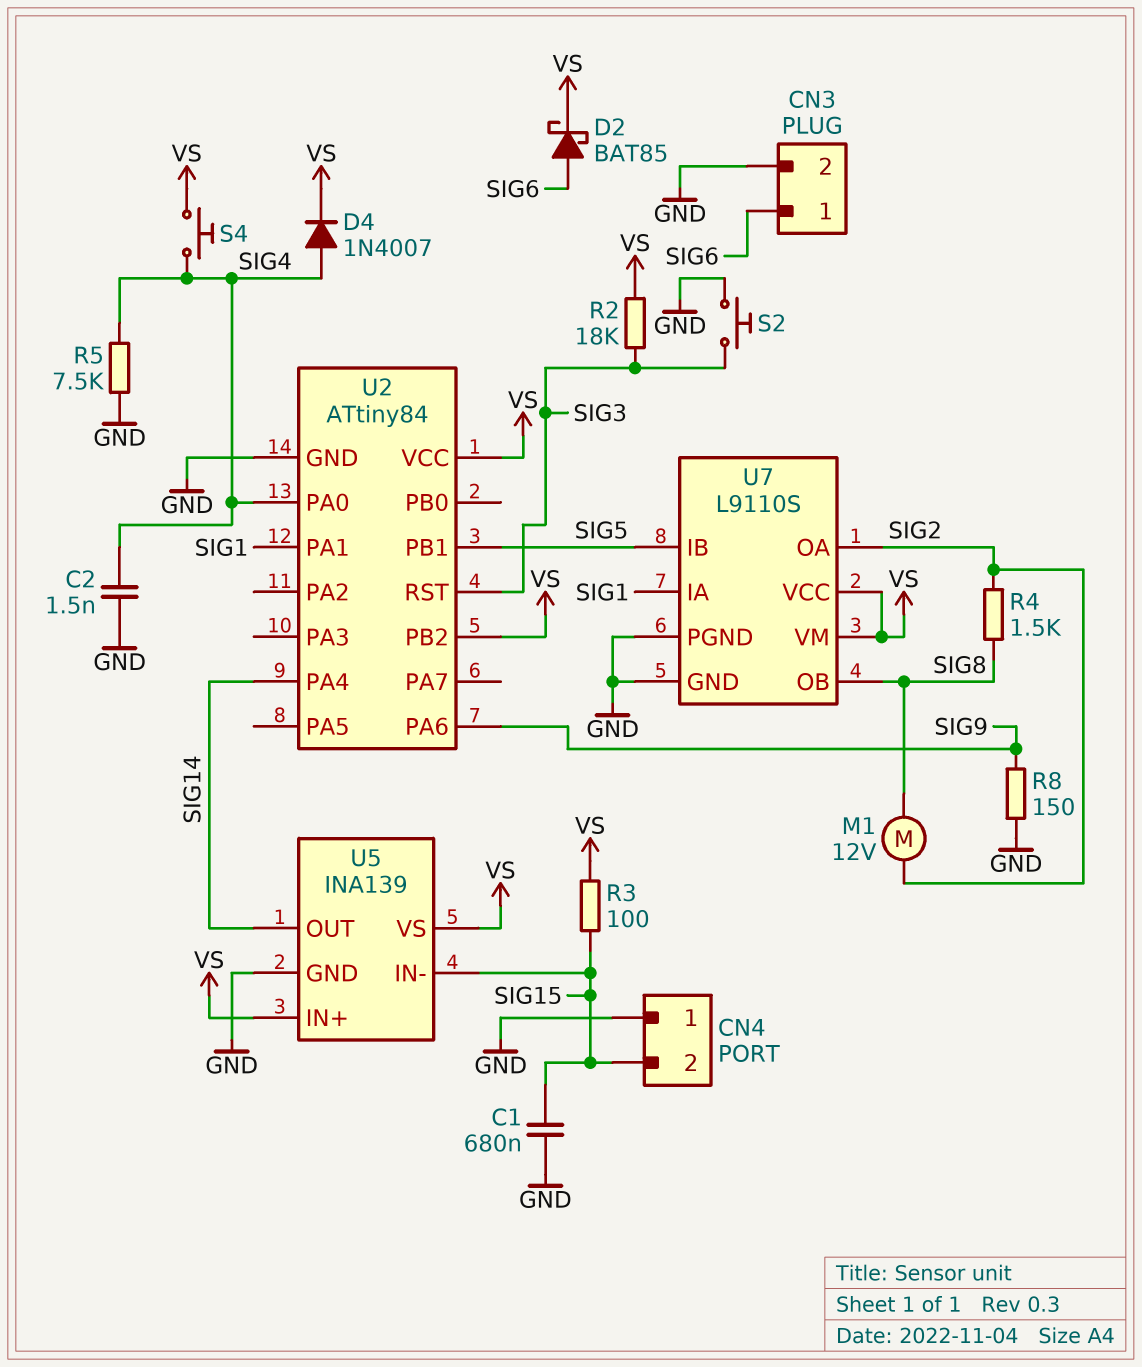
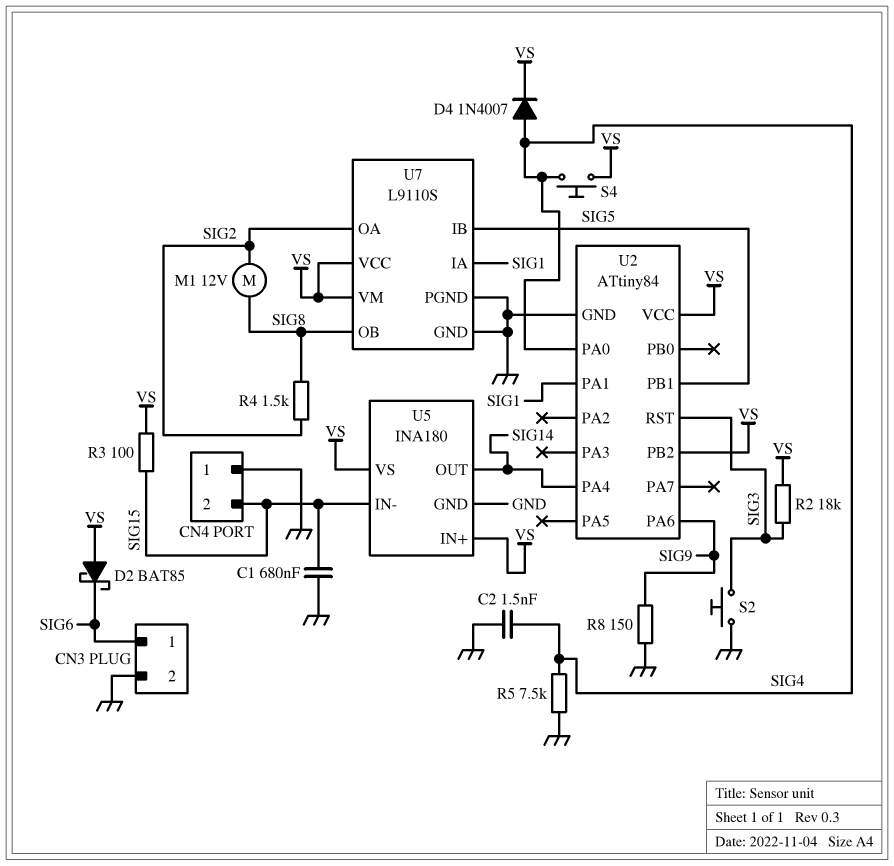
D2: schottky BAT85 (A SIG6, K VS) -> schottky BAT85 (A VS, K SIG6)
U5: INA139 -> INA180

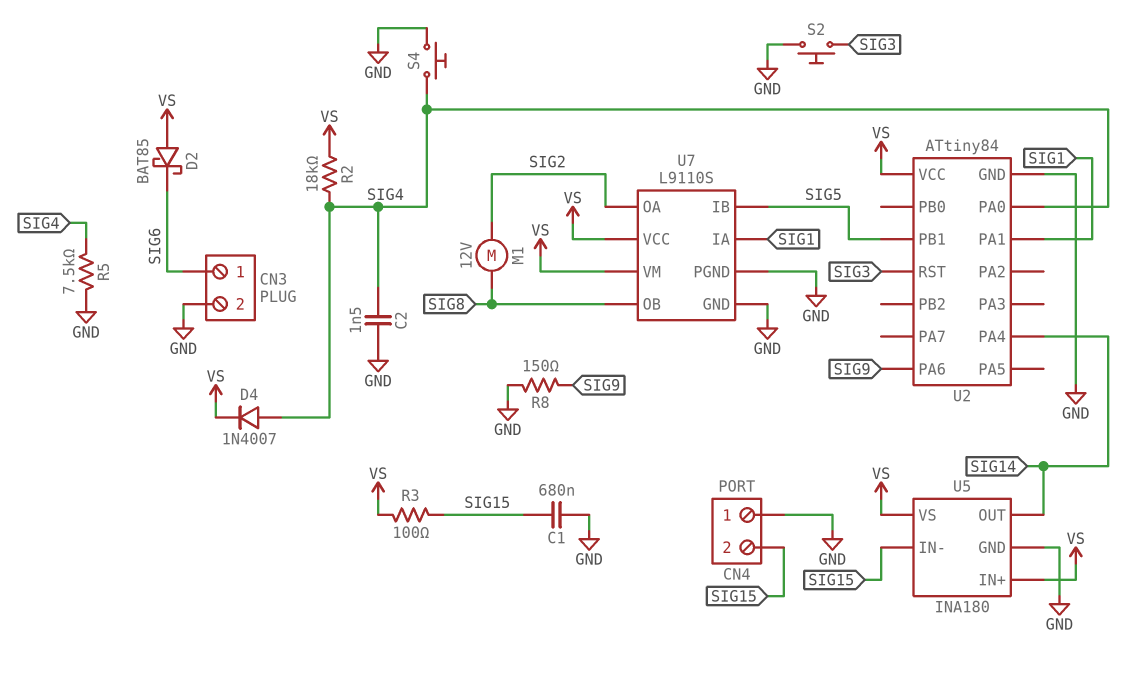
R2: 18k (SIG3, VS) -> 18k (SIG4, VS)
R4: 1.5k (SIG2, SIG8) -> none
S4: button (SIG4, VS) -> button (GND, SIG4)
U2 pin PB2: VS -> none

